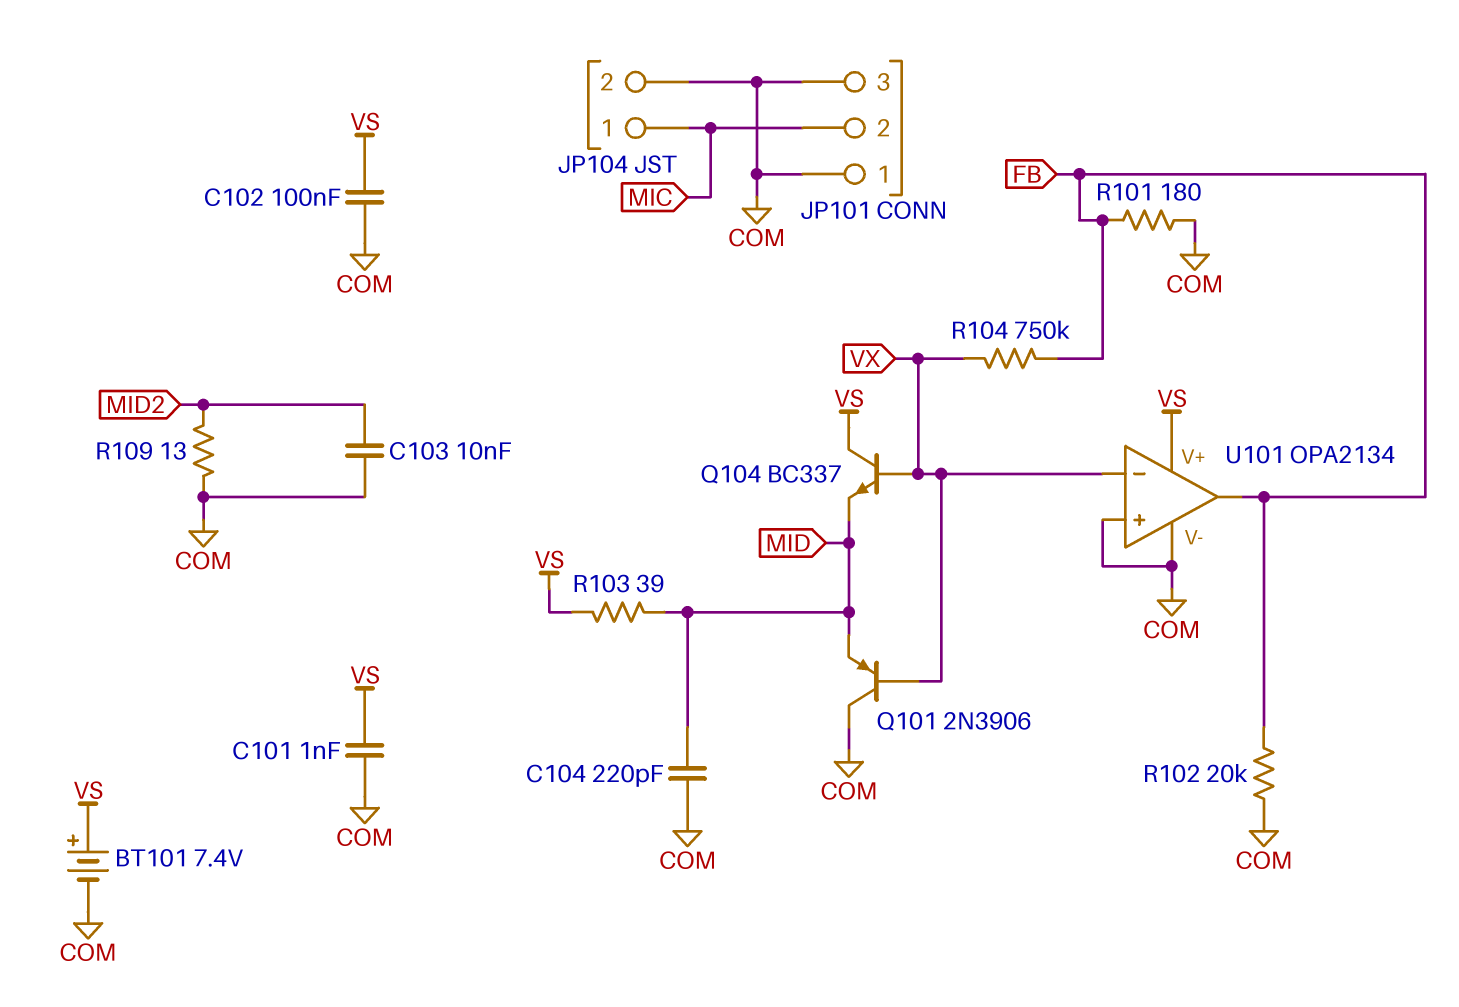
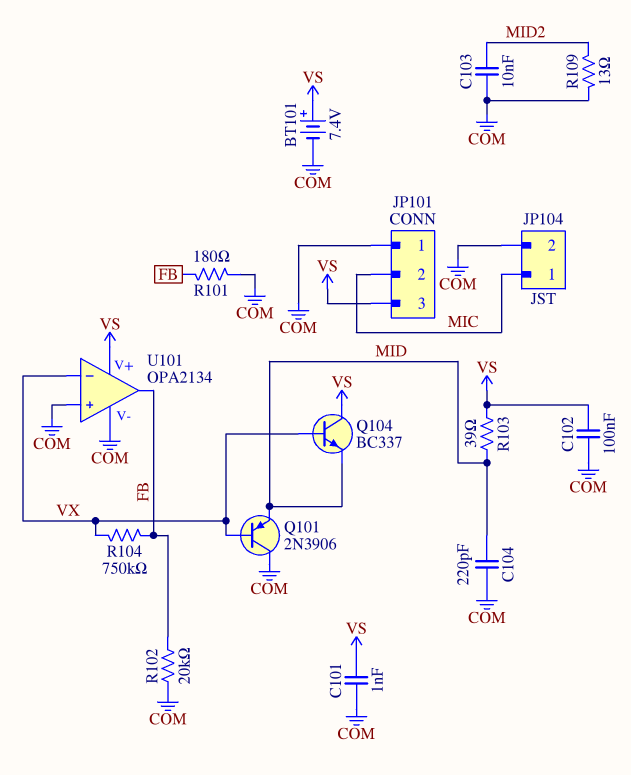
JP101 pin 3: COM -> VS

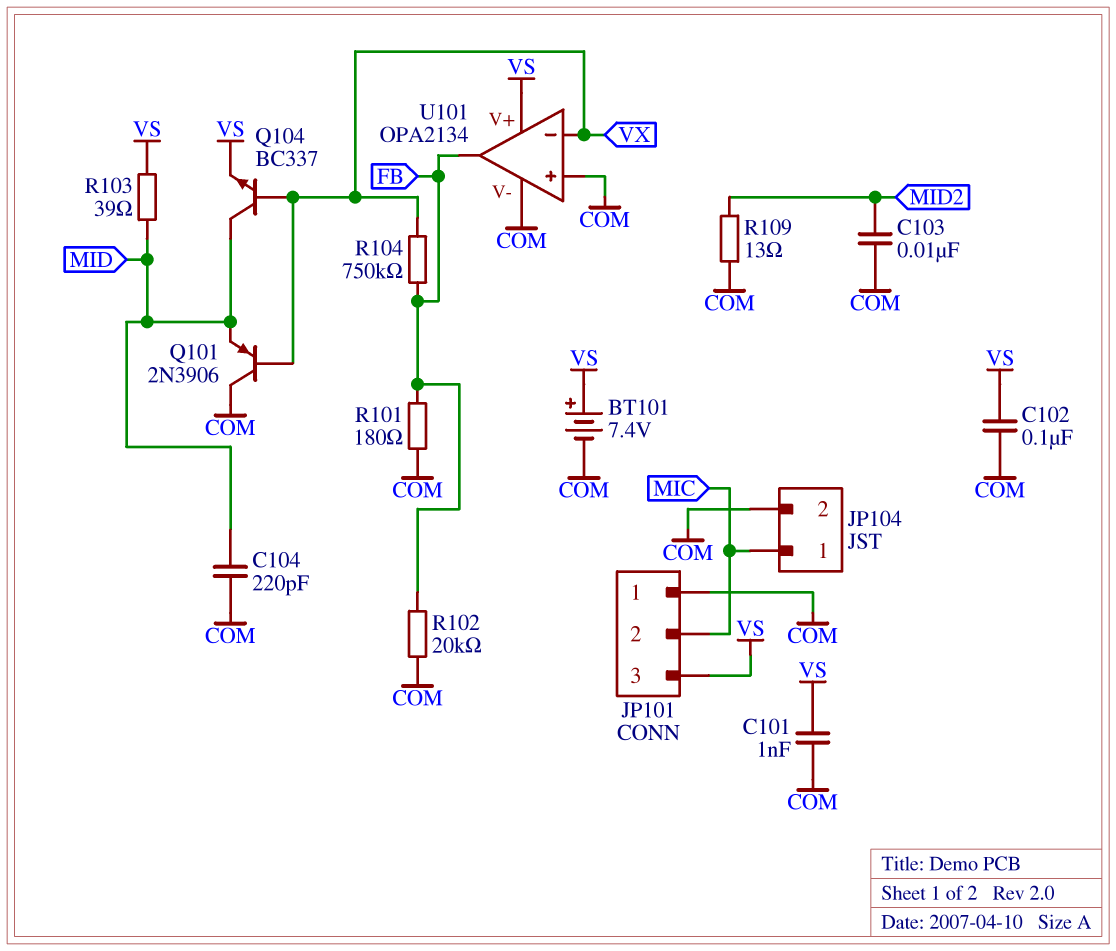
Q104: NPN BC337 (B VX, C VS, E MID) -> NPN BC337 (B VX, C MID, E VS)

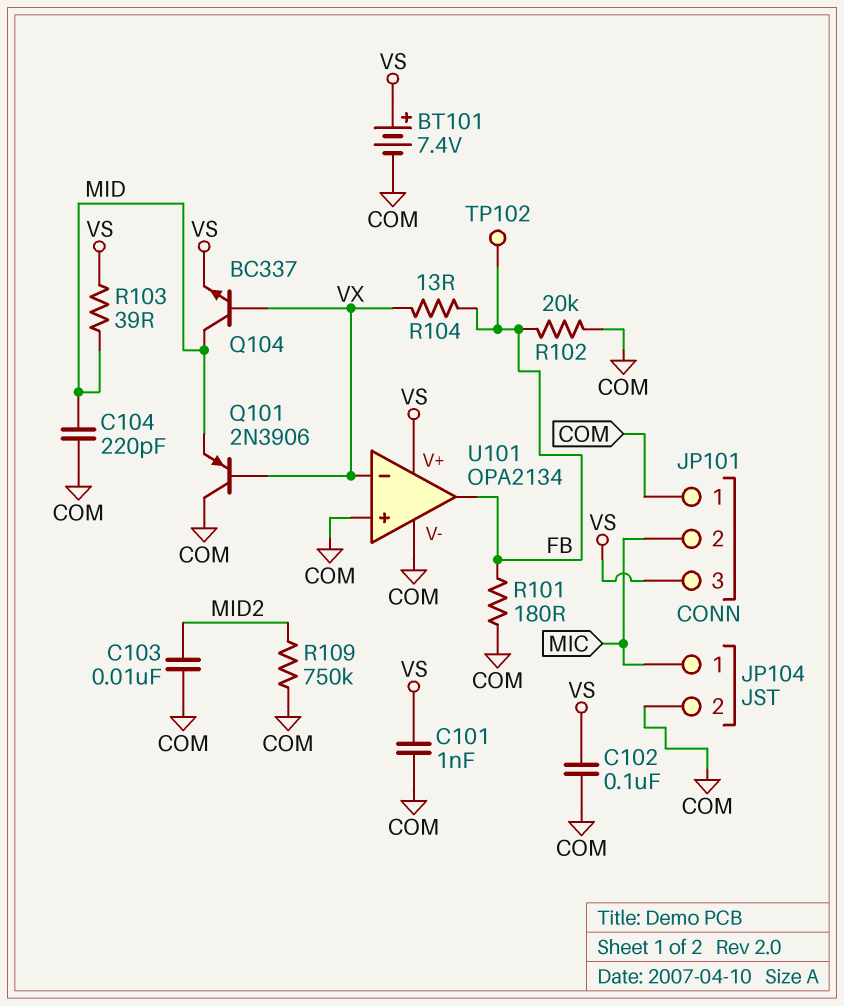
R104: 750k (FB, VX) -> 13 (FB, VX)
R109: 13 (COM, MID2) -> 750k (COM, MID2)
TP102: none -> test point (FB)

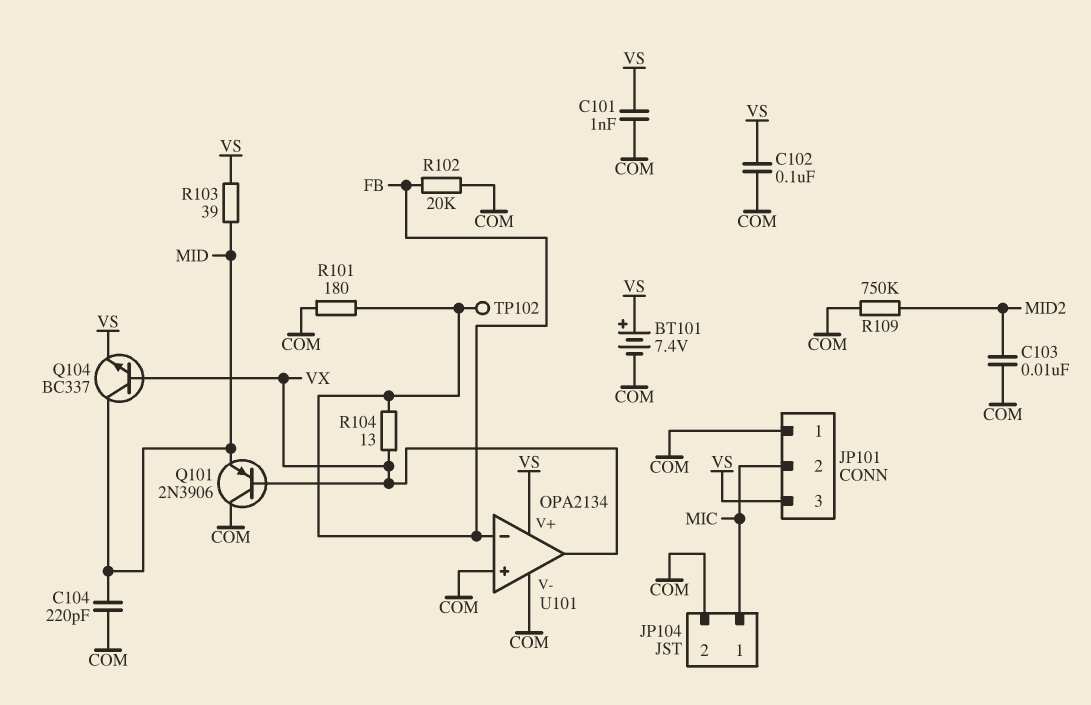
U101 pin in-: VX -> FB
U101 pin out: FB -> VX

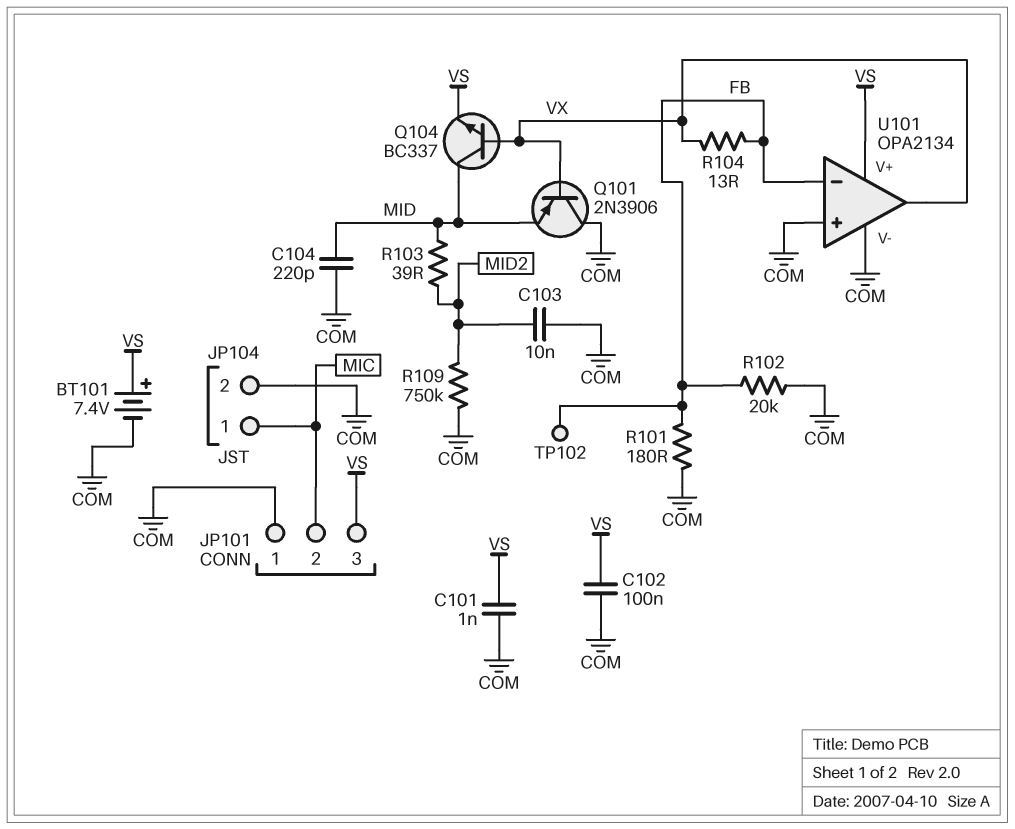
R103: 39 (MID, VS) -> 39 (MID, MID2)

